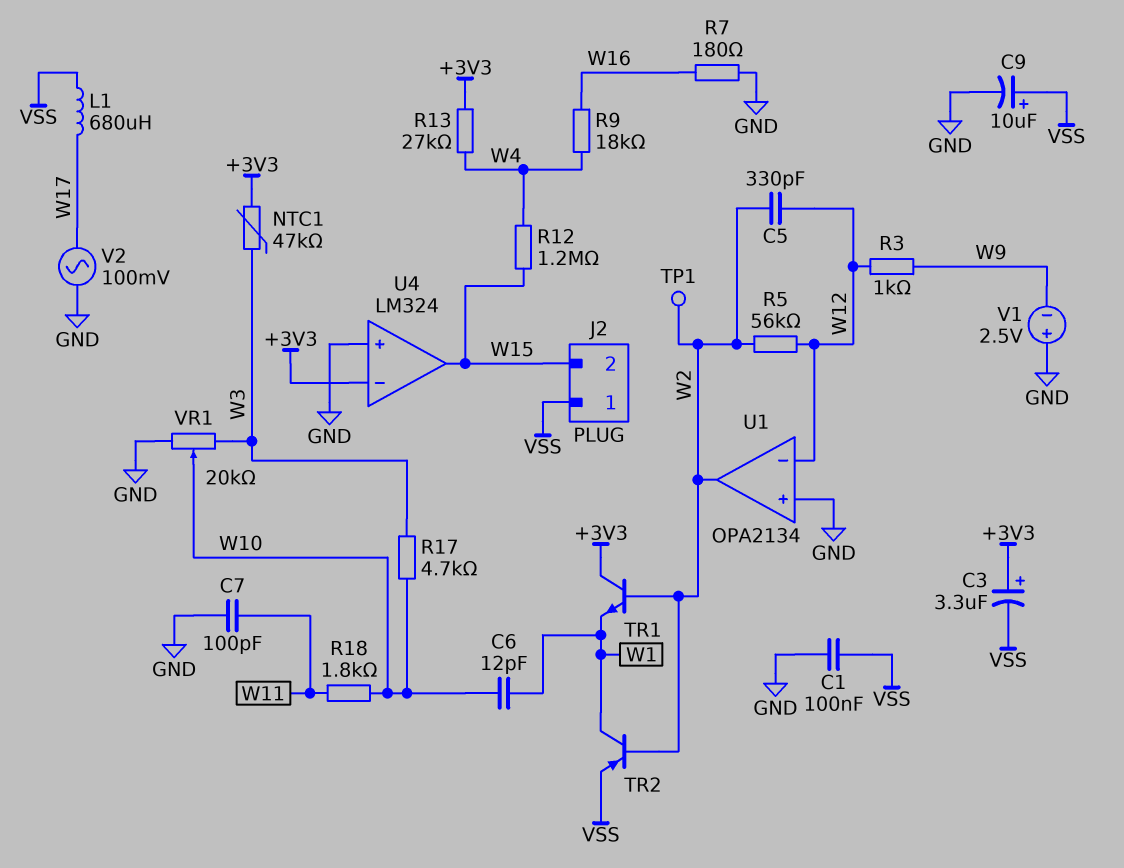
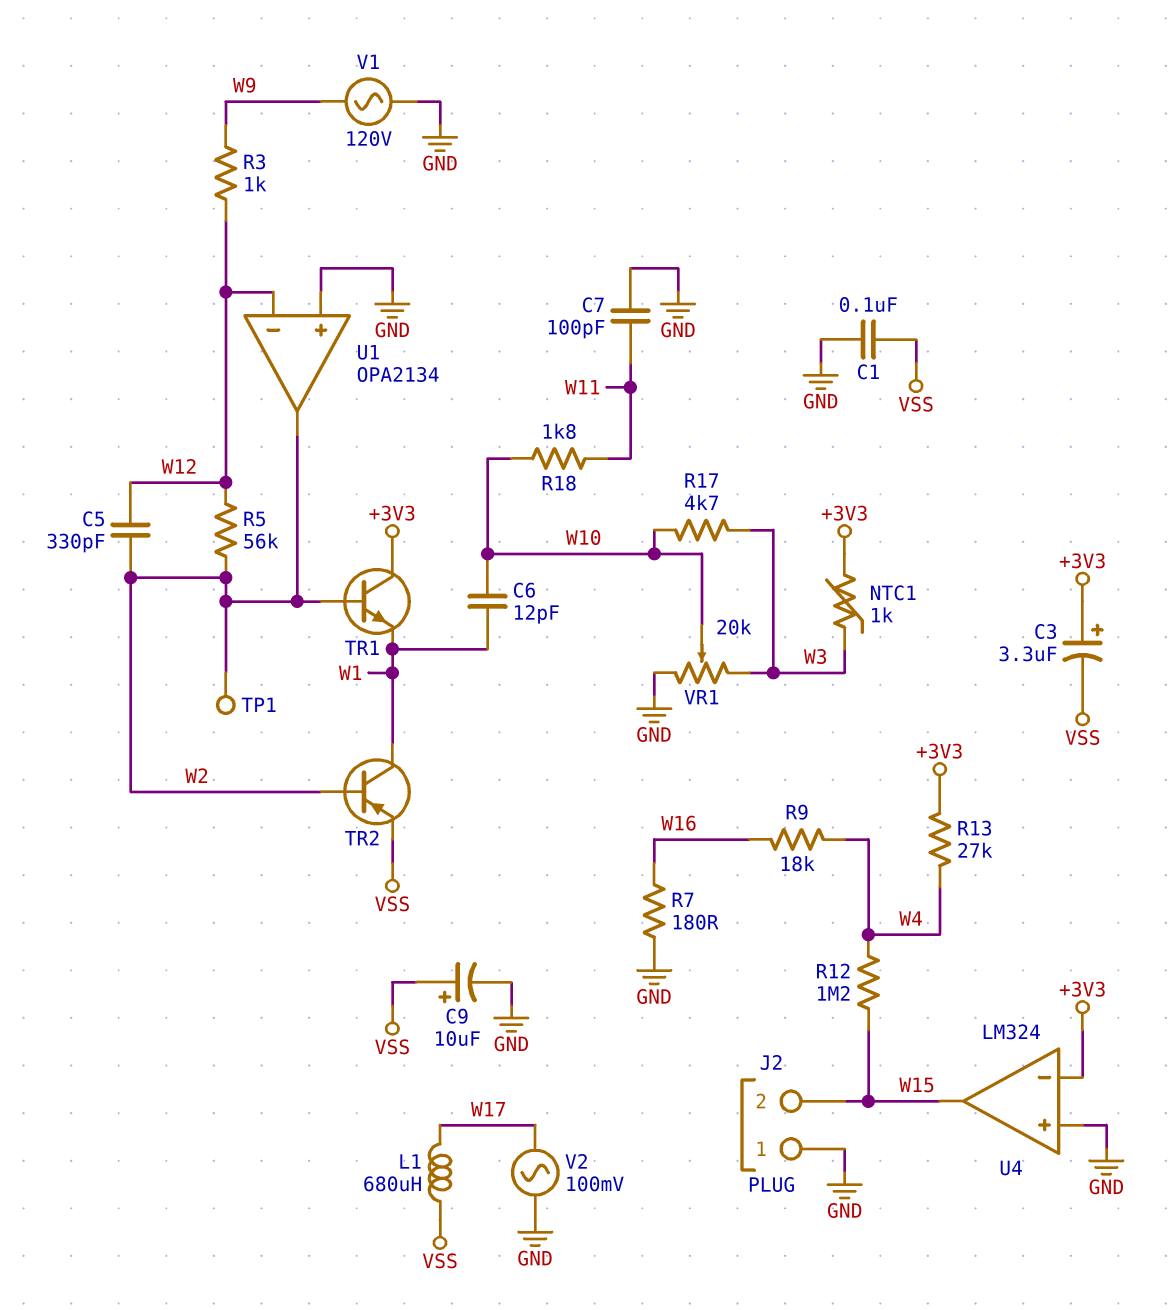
J2 pin 1: VSS -> GND
NTC1: 47k (+3V3, W3) -> 1k (+3V3, W3)
V1: 2.5V (plus GND, minus W9) -> AC 120V (GND, W9)

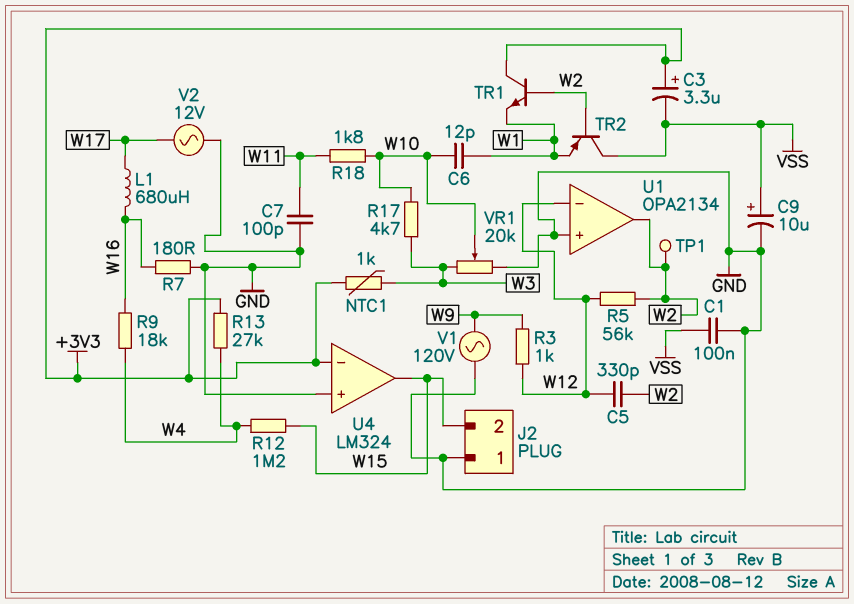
L1: 680uH (VSS, W17) -> 680uH (W16, W17)
TR2: PNP (B W2, C W1, E VSS) -> PNP (B W2, C VSS, E W1)
V2: AC 100mV (GND, W17) -> AC 12V (GND, W17)

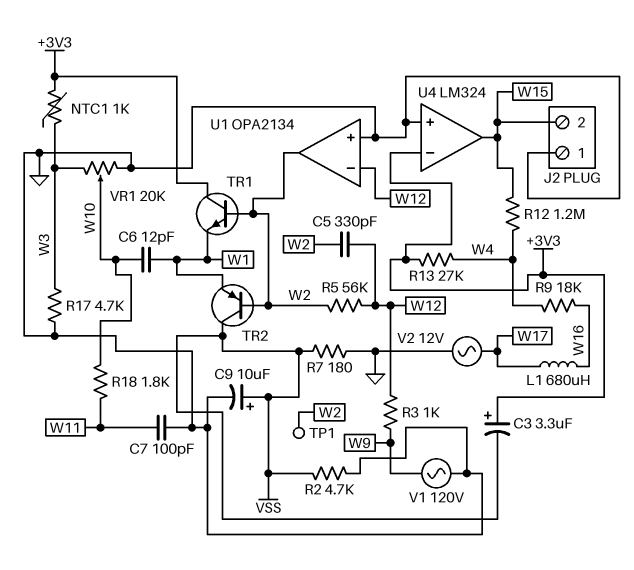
C1: 100nF (GND, VSS) -> none
R2: none -> 4.7k (GND, VSS)
R7: 180 (GND, W16) -> 180 (GND, VSS)
R17: 4.7k (W3, W10) -> 4.7k (GND, W3)

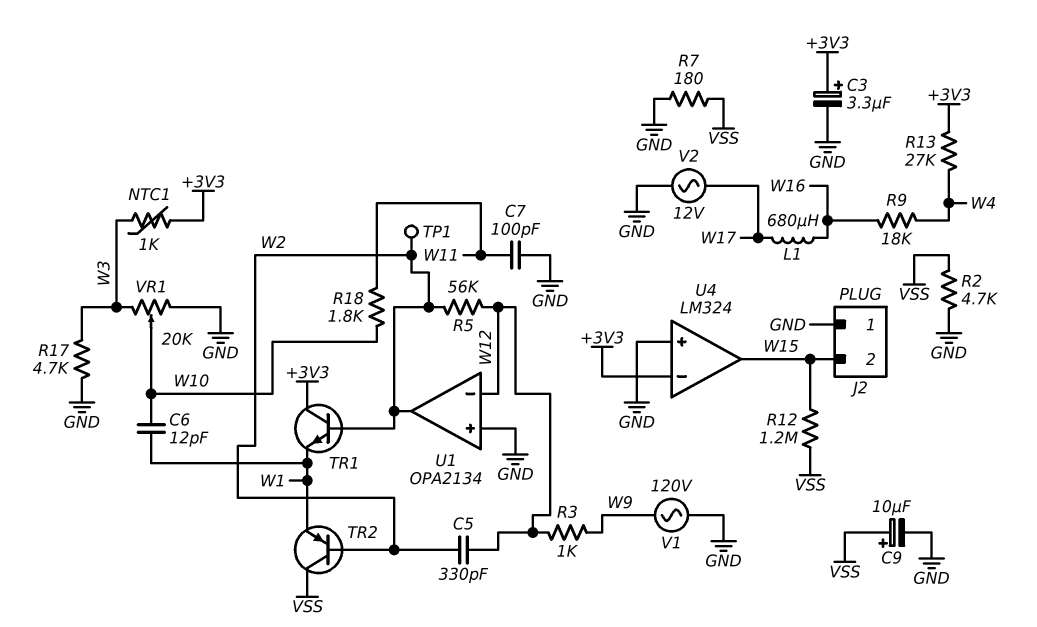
C3: 3.3uF (plus +3V3, minus VSS) -> 3.3uF (plus +3V3, minus GND)
R12: 1.2M (W4, W15) -> 1.2M (VSS, W15)

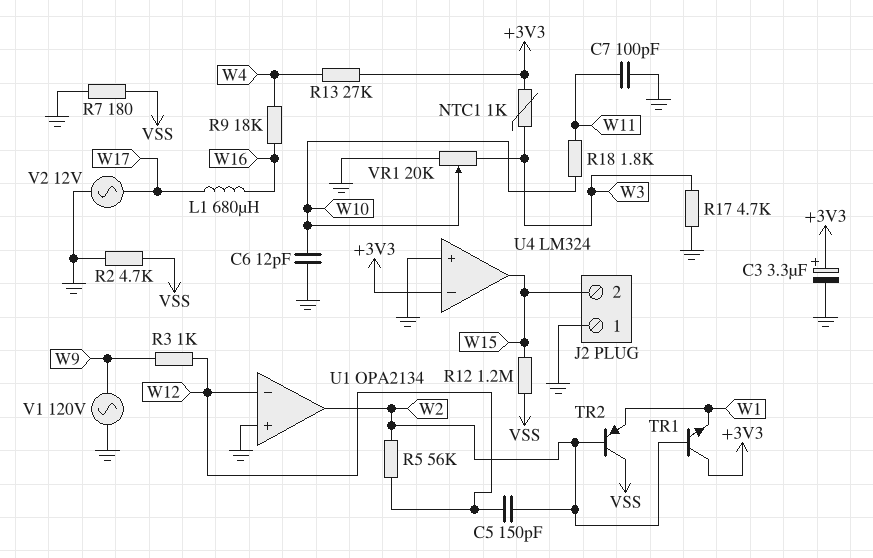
C5: 330pF (W2, W12) -> 150pF (W2, W12)
C6: 12pF (W1, W10) -> 12pF (GND, W10)
C9: 10uF (plus VSS, minus GND) -> none
TP1: test point (W2) -> none

